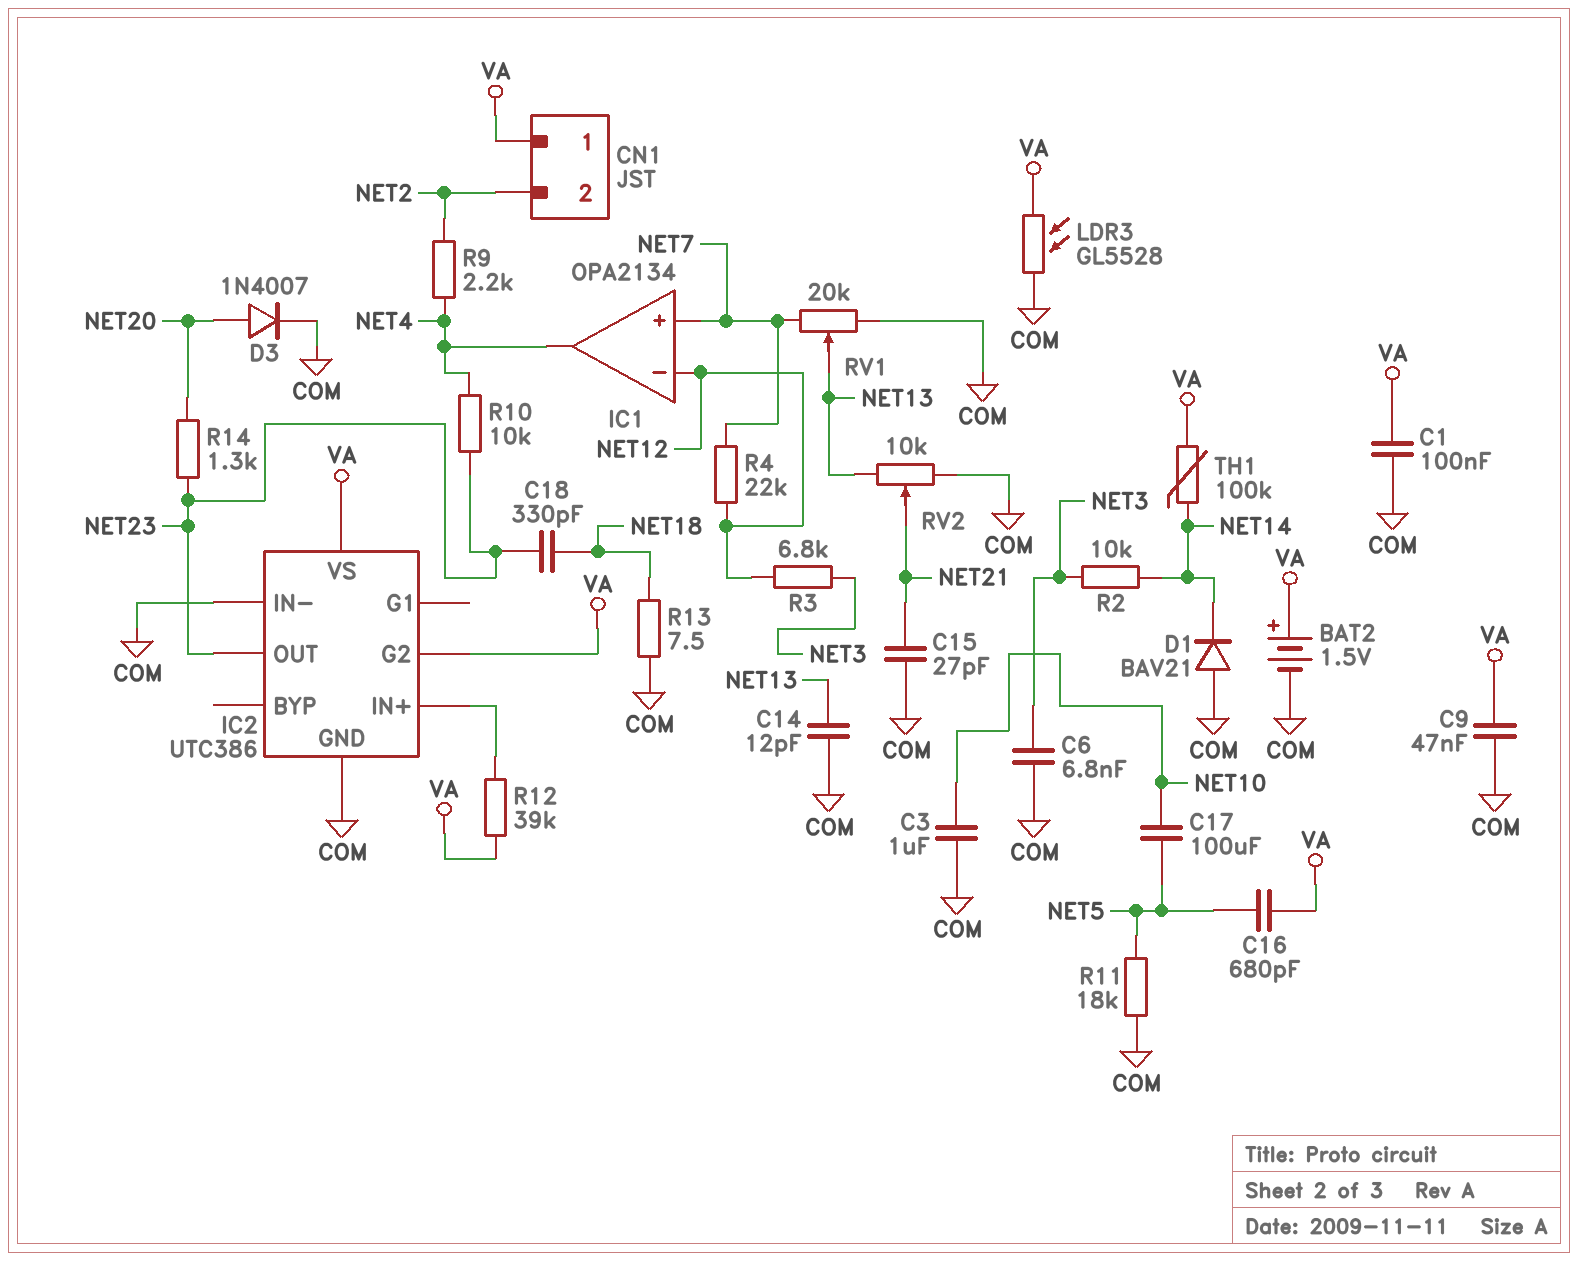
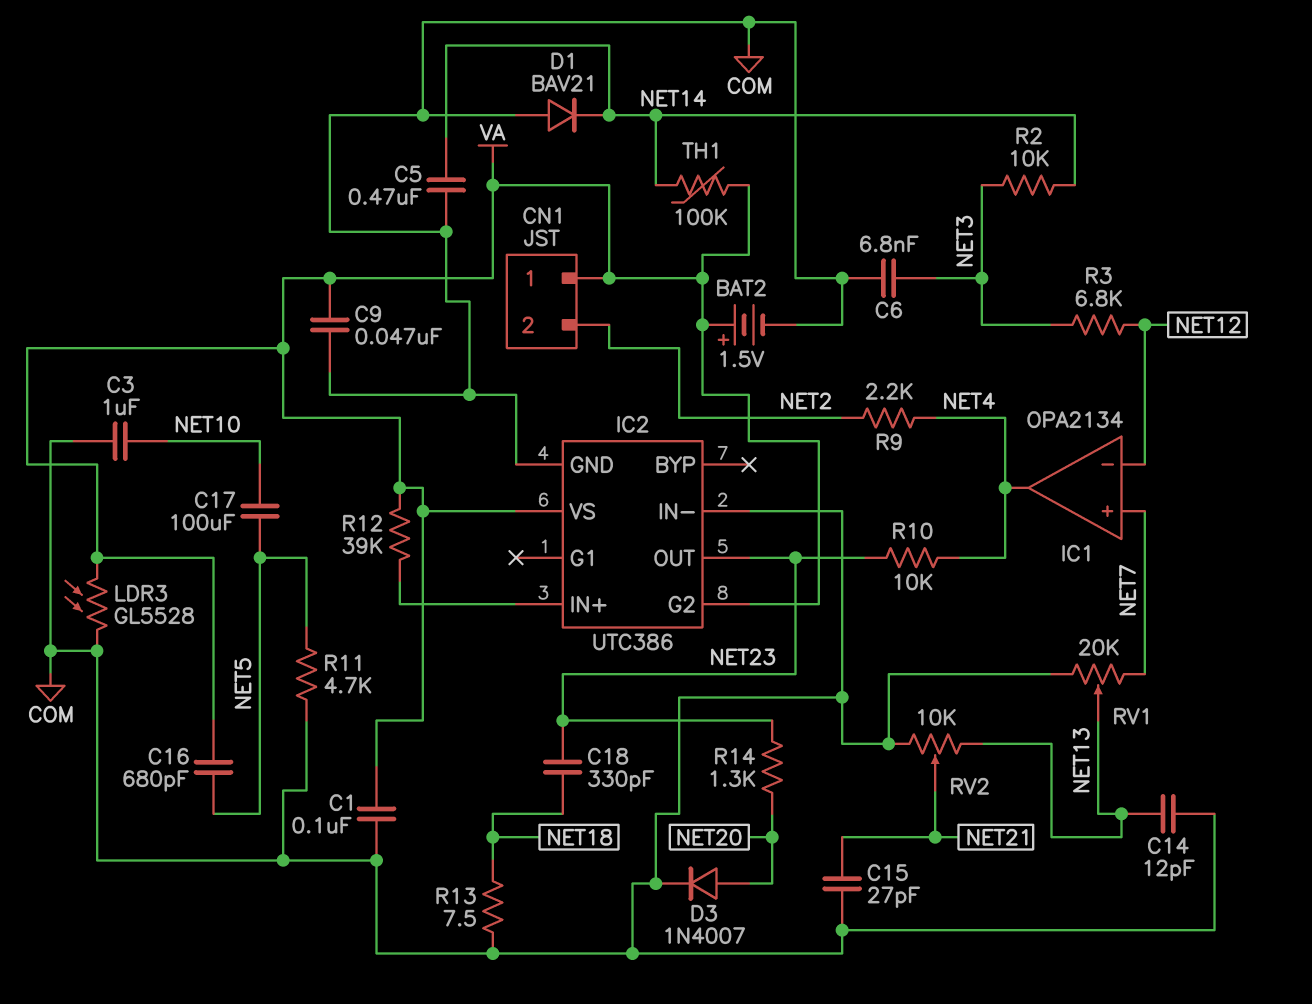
C5: none -> 470nF (COM, NET14)
R4: 22k (NET7, NET12) -> none
R11: 18k (COM, NET5) -> 4.7k (COM, NET5)

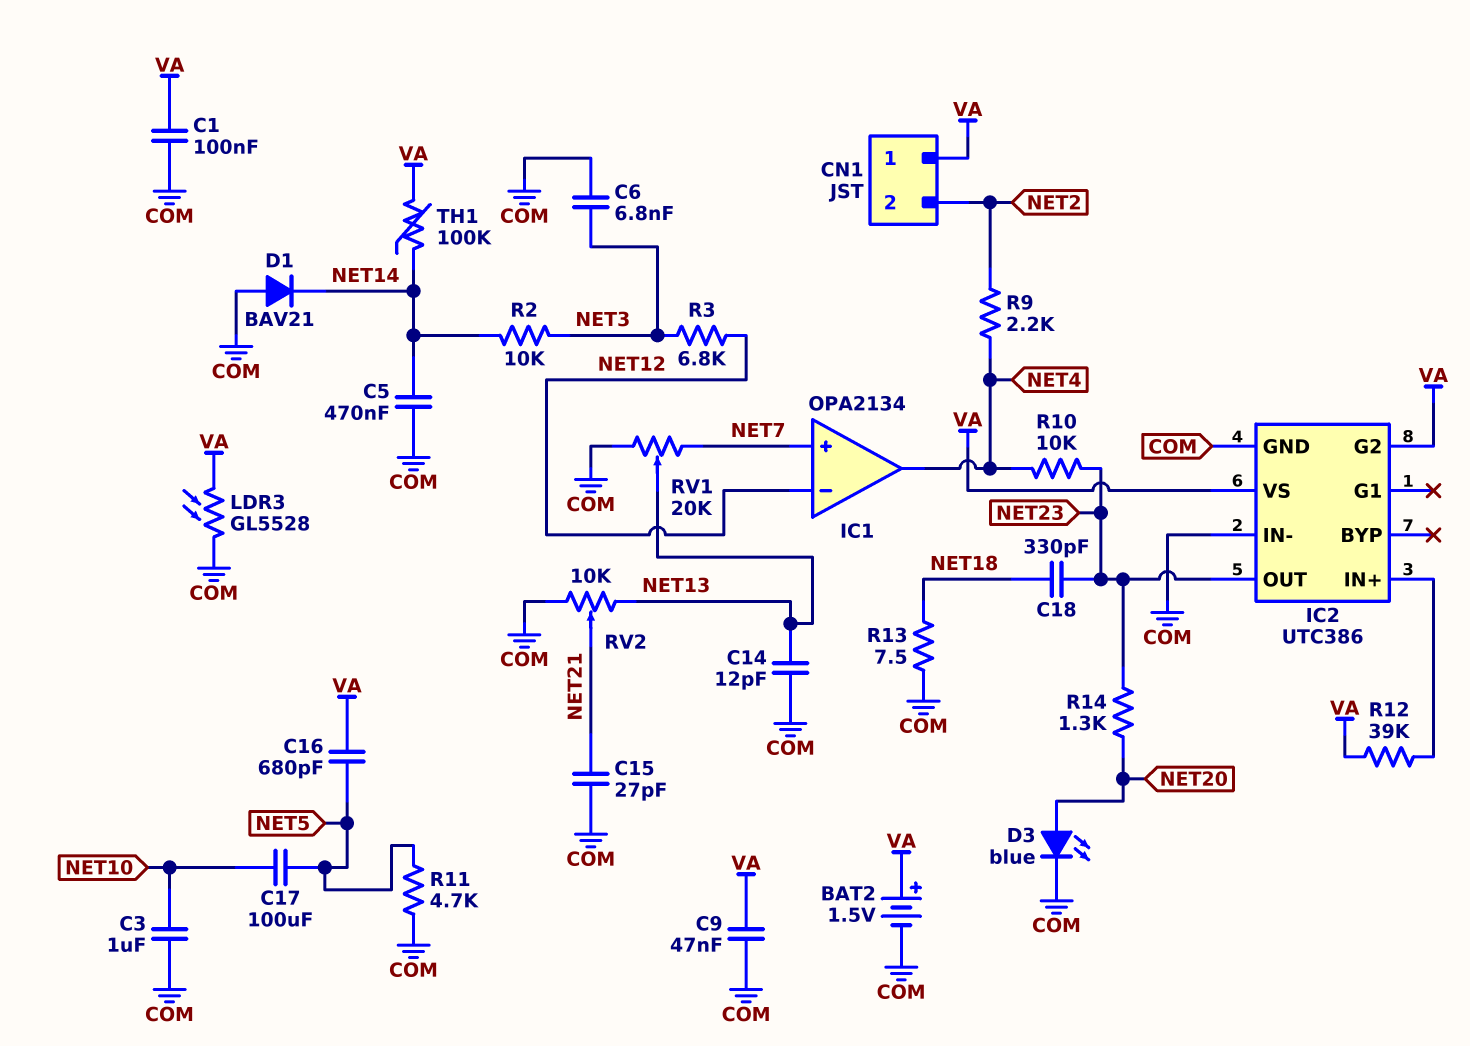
D3: diode 1N4007 (A NET20, K COM) -> LED blue (A NET20, K COM)

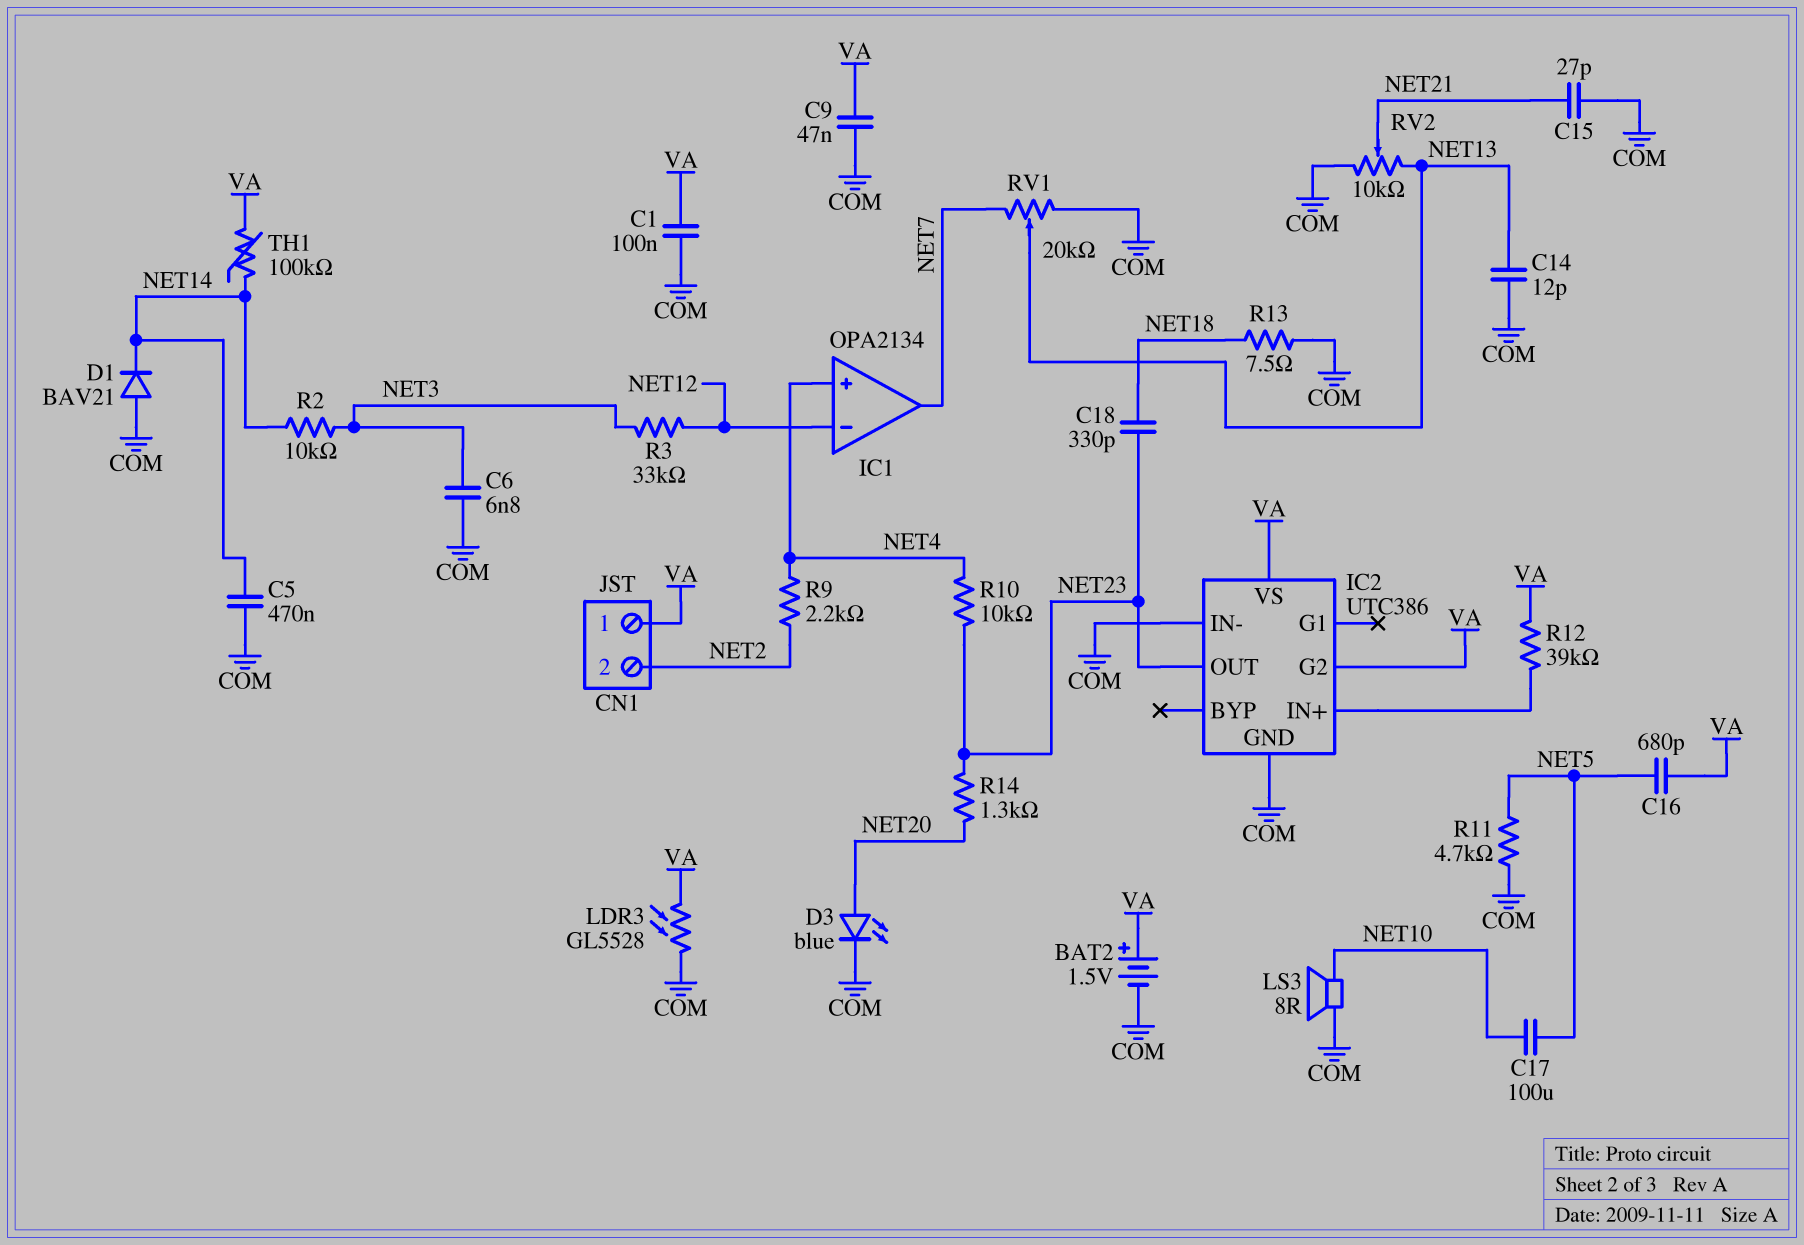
C3: 1uF (COM, NET10) -> none
IC1 pin in+: NET7 -> NET4
IC1 pin out: NET4 -> NET7
LS3: none -> speaker 8R (COM, NET10)
R3: 6.8k (NET3, NET12) -> 33k (NET3, NET12)

